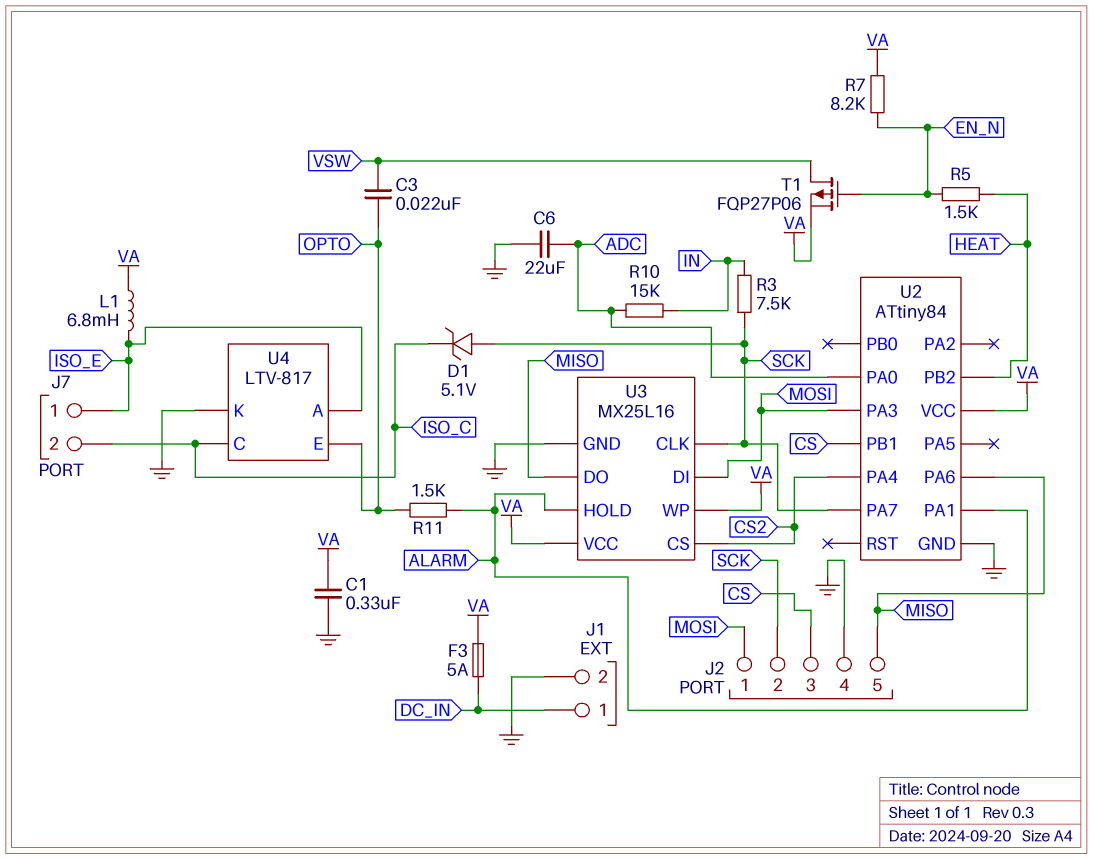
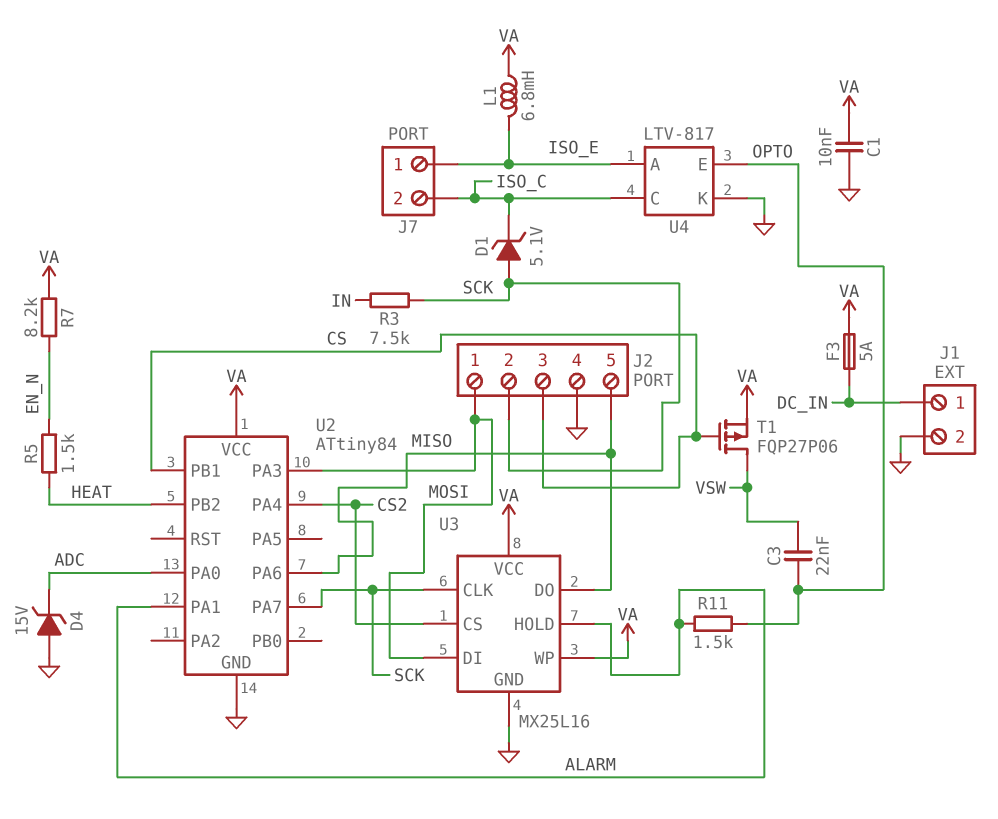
C1: 330nF (GND, VA) -> 10nF (GND, VA)
C6: 22uF (ADC, GND) -> none
D4: none -> zener 15V (A GND, K ADC)
R10: 15k (ADC, IN) -> none
T1: PMOS FQP27P06 (G EN_N, D VSW, S VA) -> PMOS FQP27P06 (G CS, D VSW, S VA)

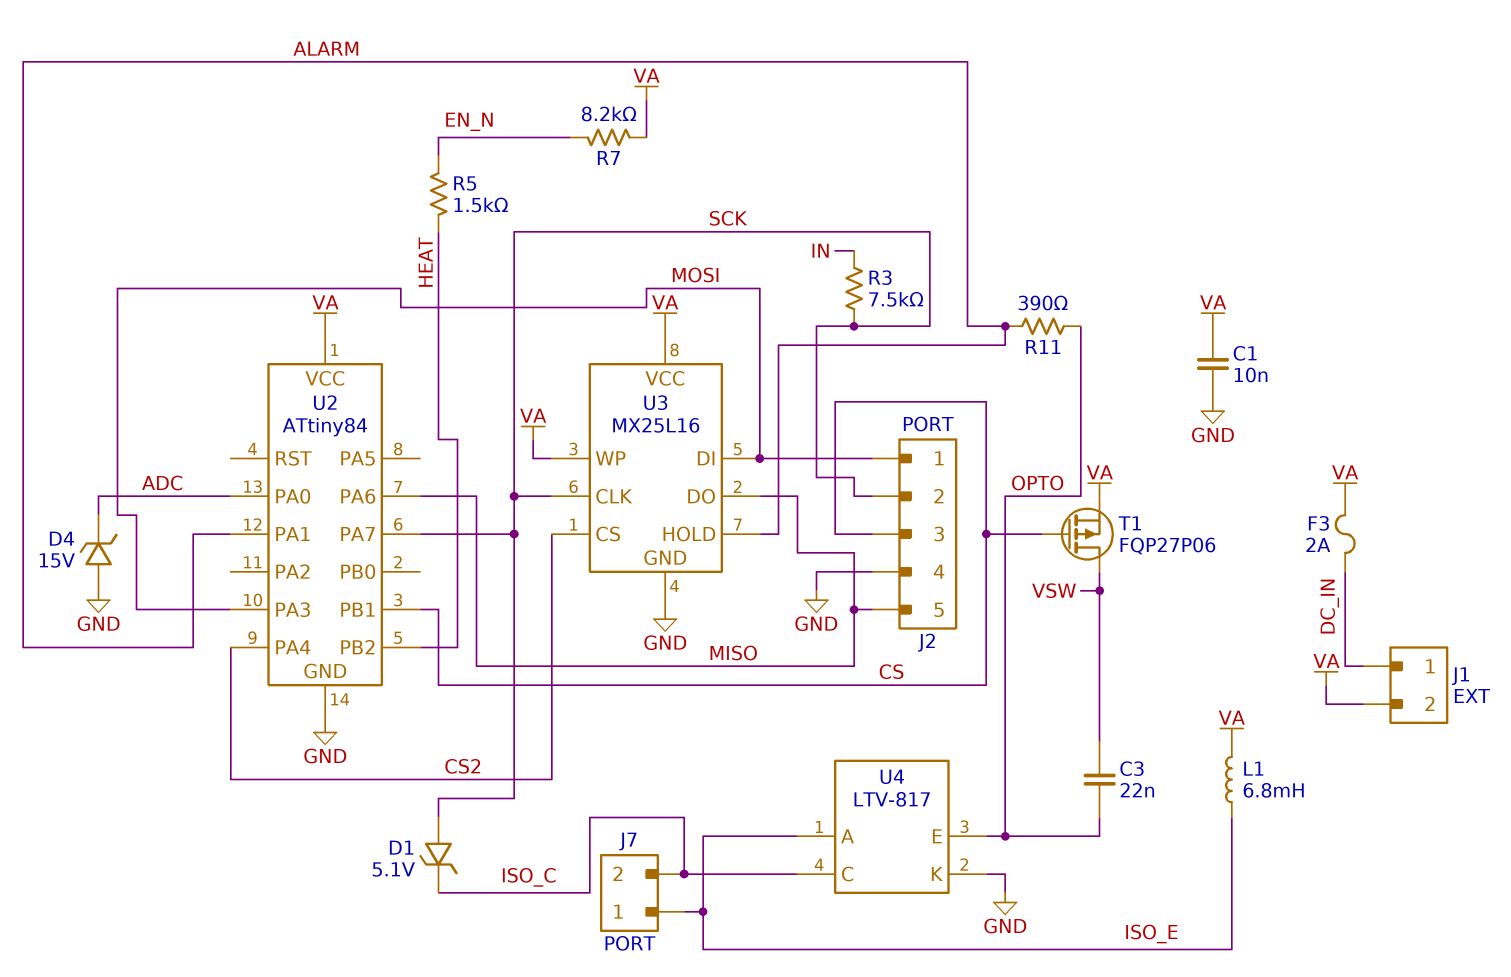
F3: 5A (DC_IN, VA) -> 2A (DC_IN, VA)
J1 pin 2: GND -> VA
R11: 1.5k (ALARM, OPTO) -> 390 (ALARM, OPTO)

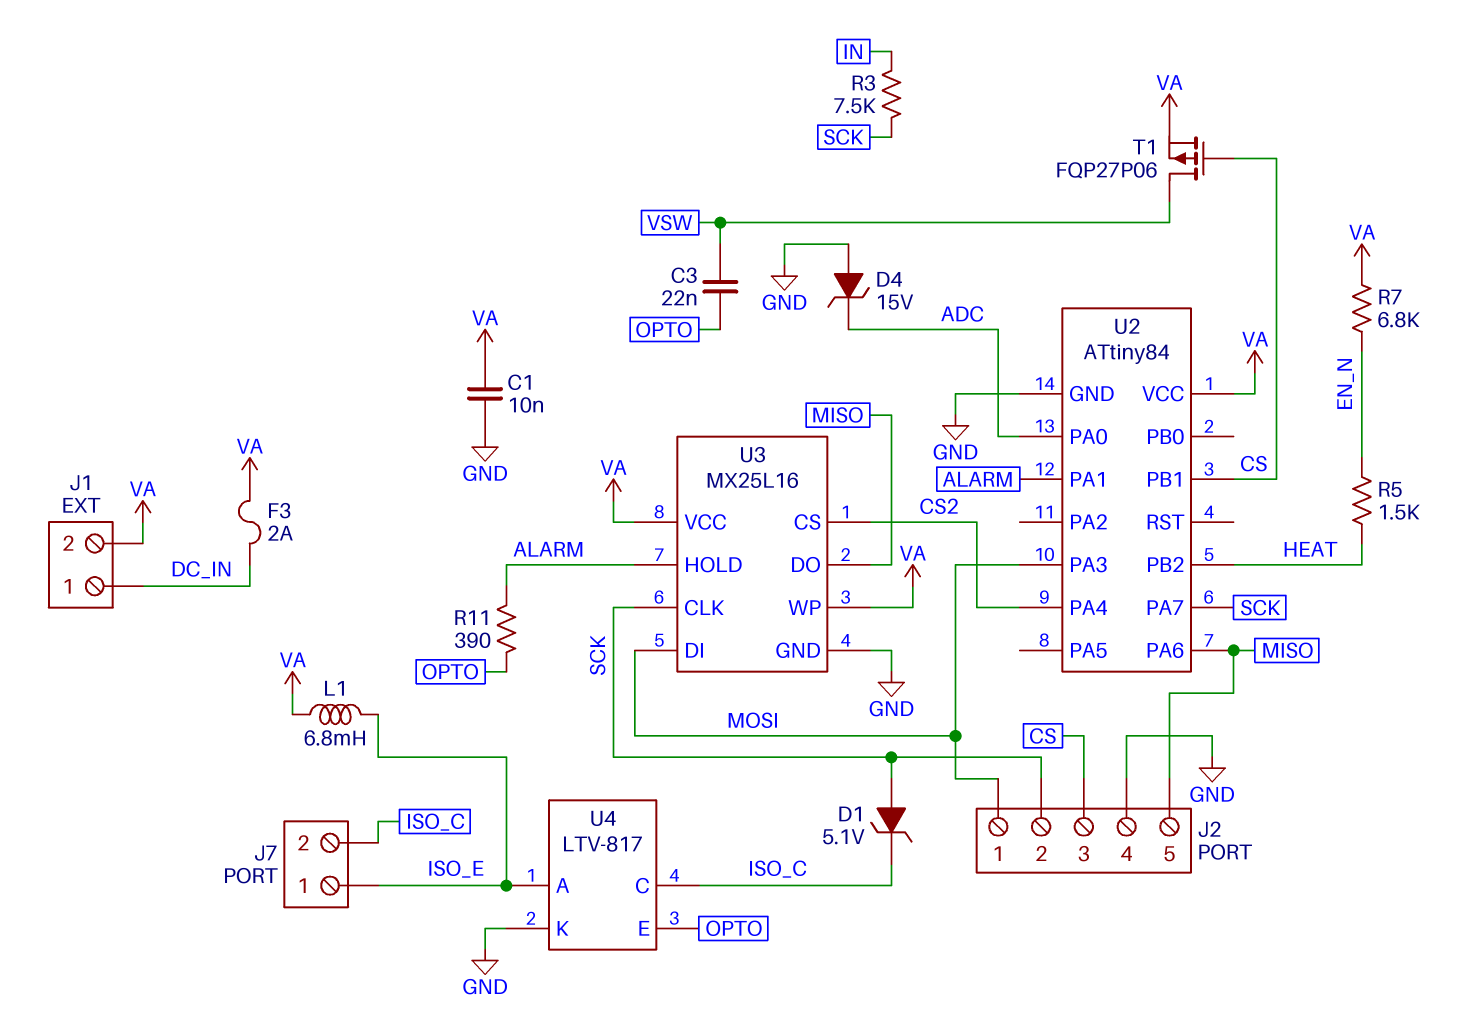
R7: 8.2k (EN_N, VA) -> 6.8k (EN_N, VA)

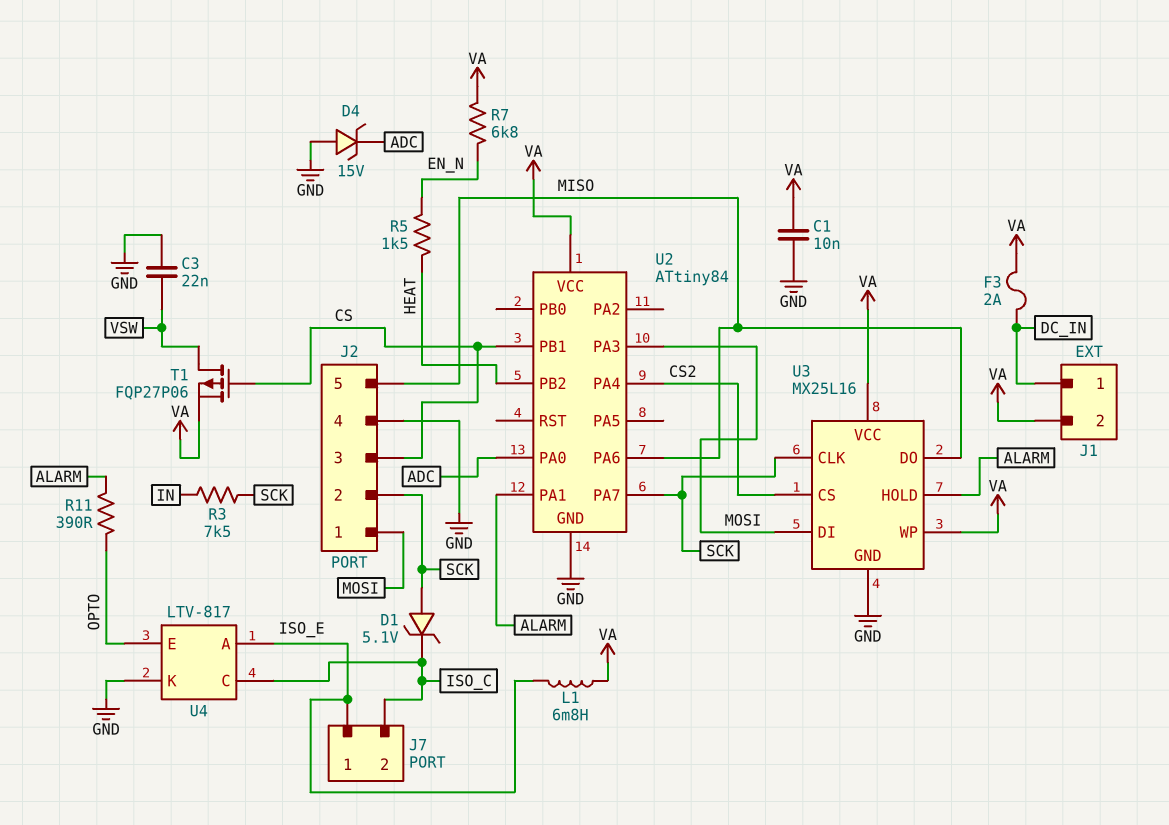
C3: 22nF (OPTO, VSW) -> 22nF (GND, VSW)

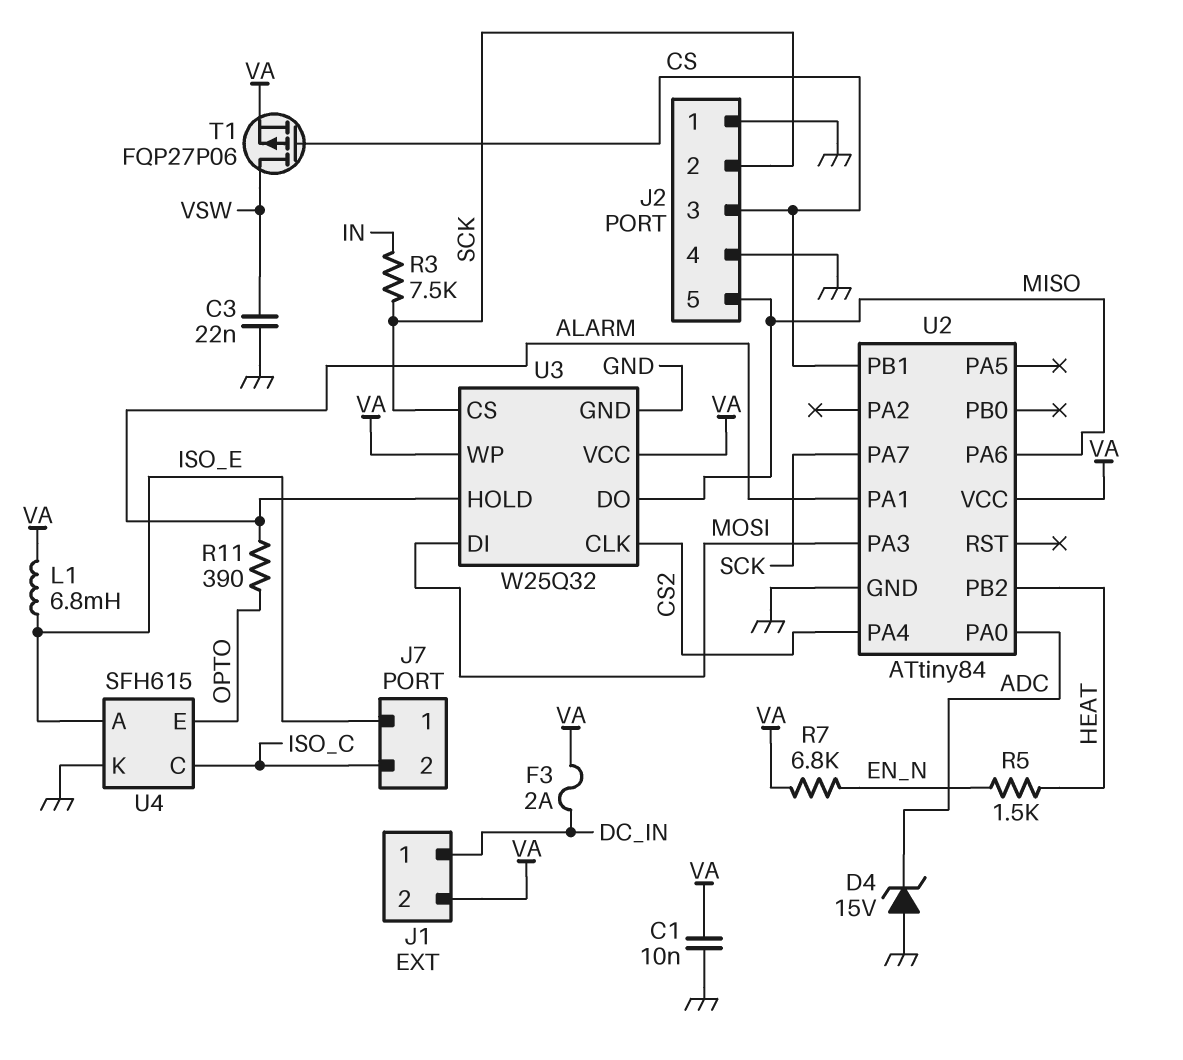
D1: zener 5.1V (A SCK, K ISO_C) -> none
J2 pin 1: MOSI -> GND
U3: MX25L16 -> W25Q32
U3 pin CLK: SCK -> CS2
U3 pin CS: CS2 -> SCK
U4: LTV-817 -> SFH615

